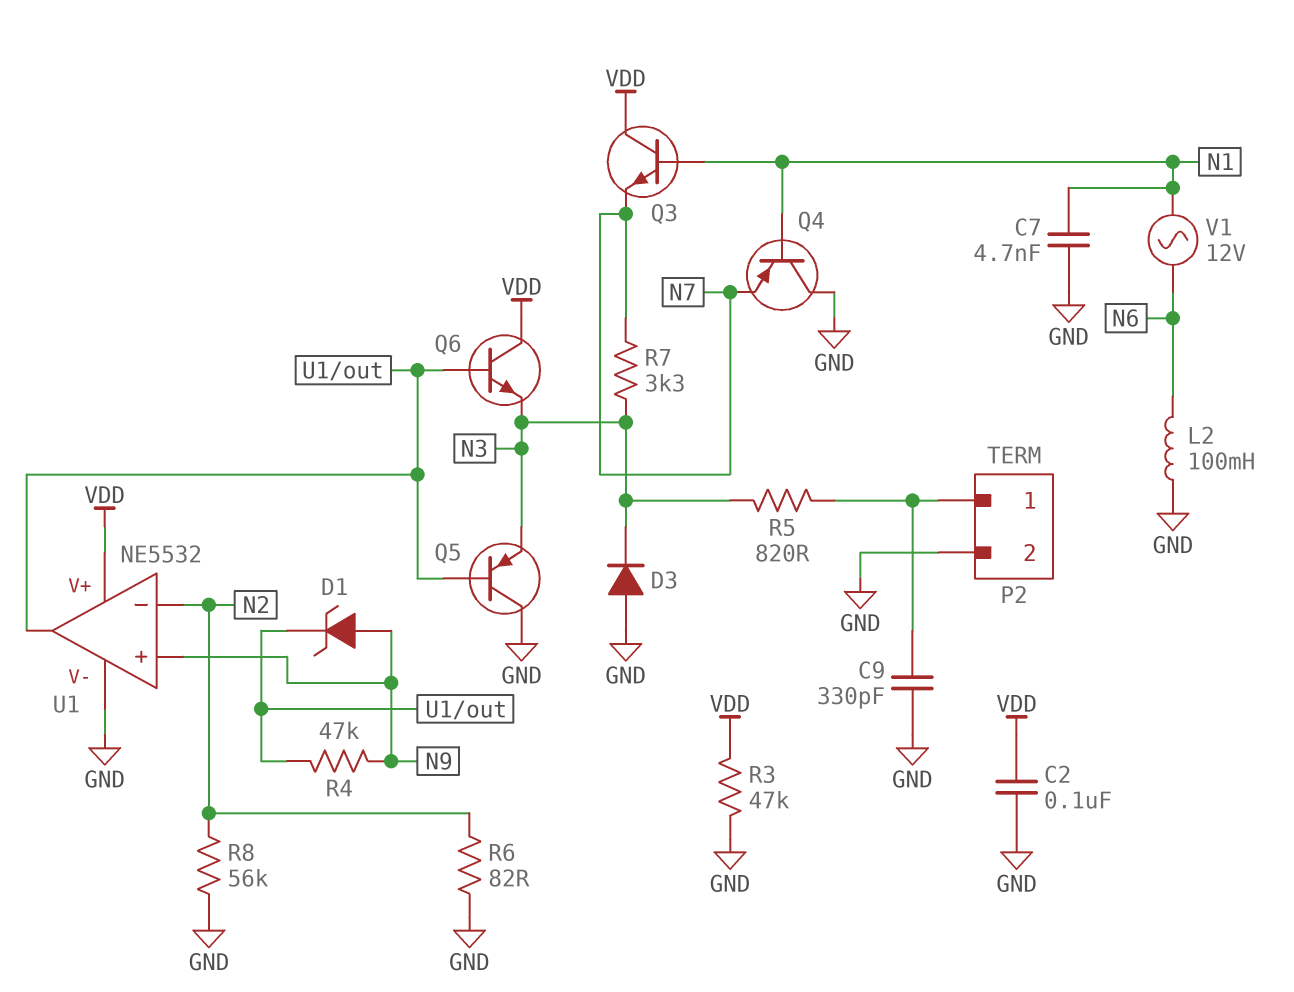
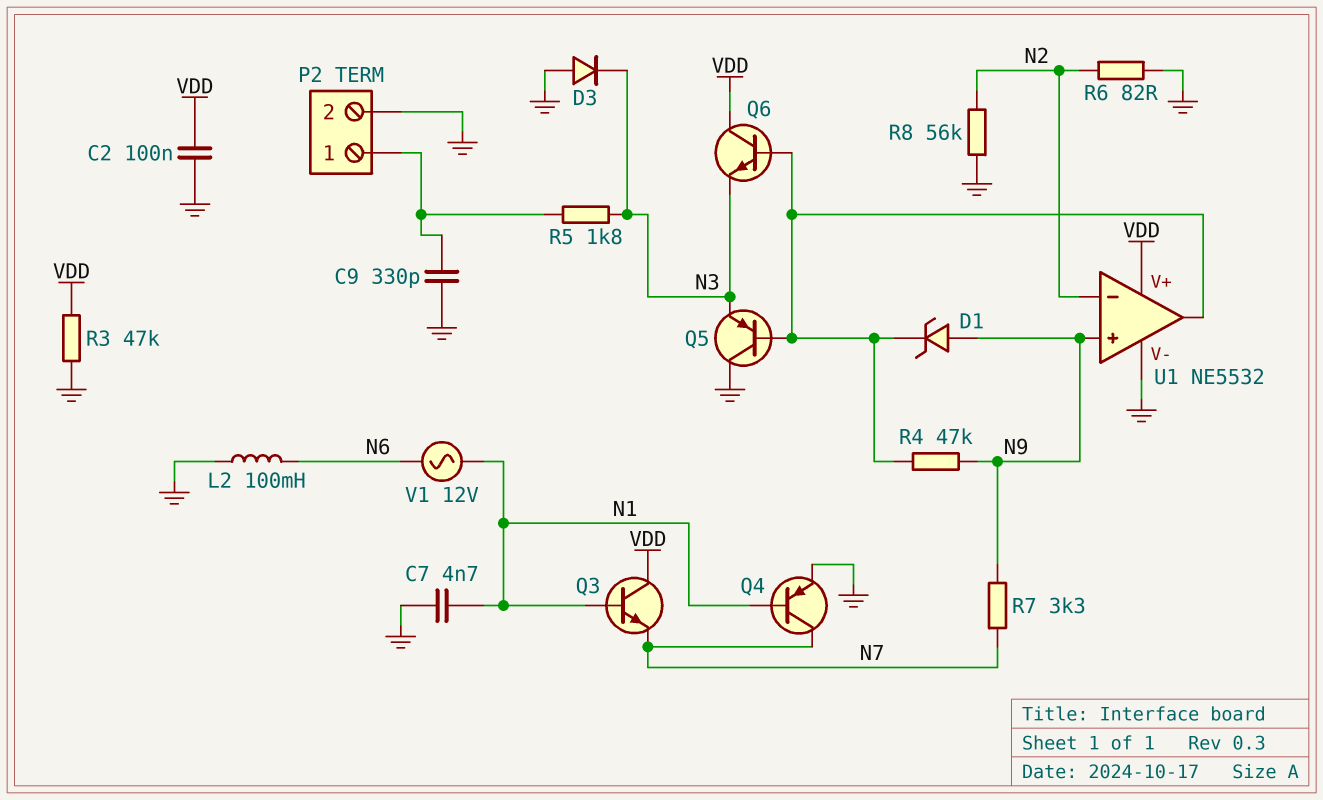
Q4: PNP (B N1, C GND, E N7) -> PNP (B N1, C N7, E GND)
R5: 820 (N3, P2/1) -> 1.8k (N3, P2/1)
R7: 3.3k (N3, N7) -> 3.3k (N7, N9)

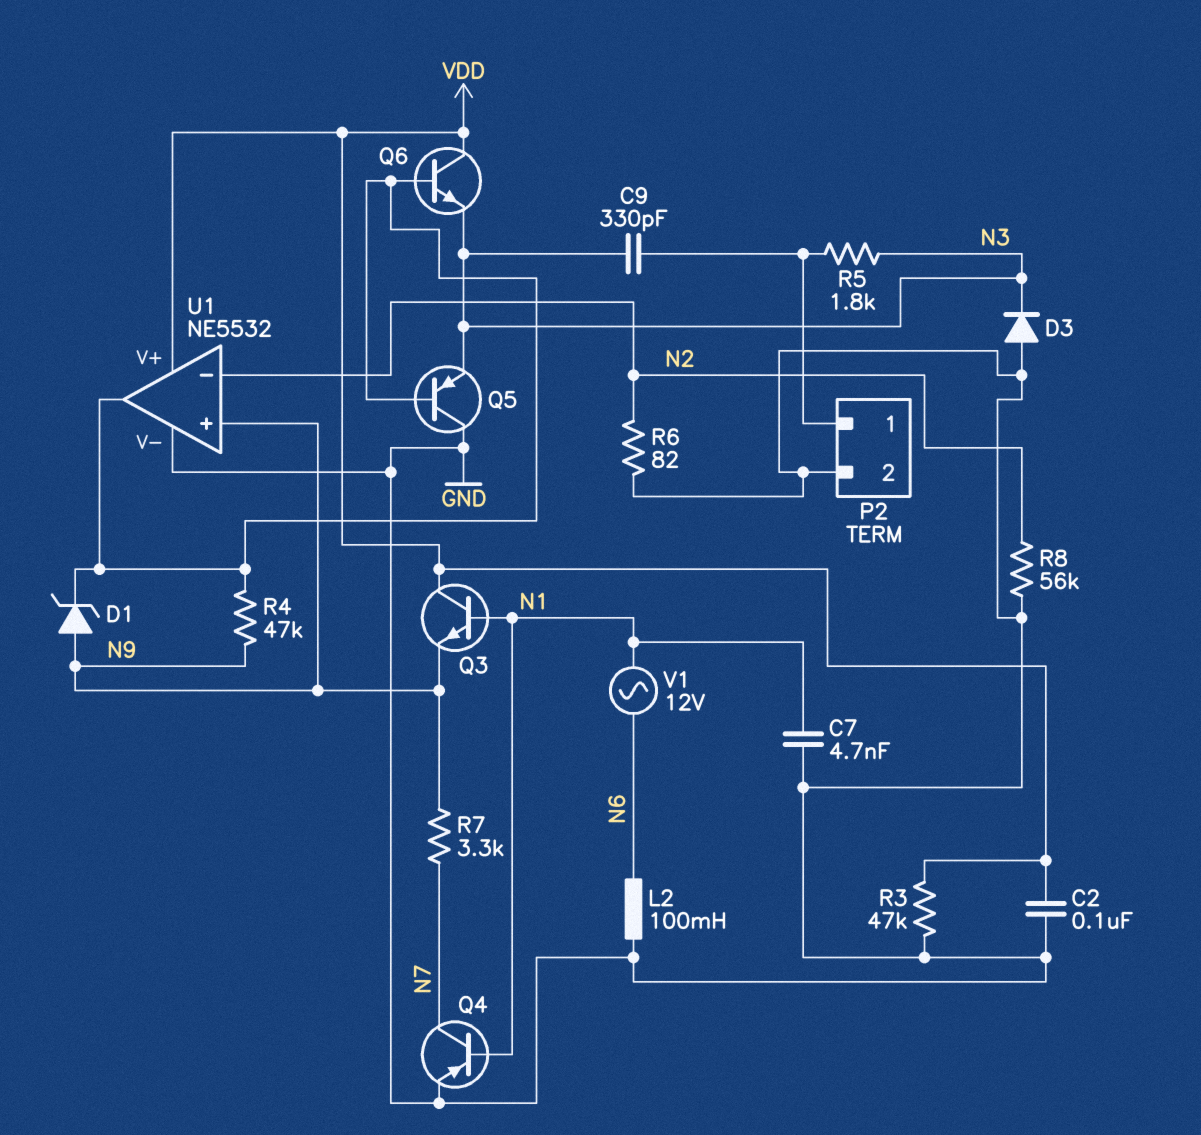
C9: 330pF (GND, P2/1) -> 330pF (N3, P2/1)
Q3: NPN (B N1, C VDD, E N7) -> NPN (B N1, C VDD, E N9)

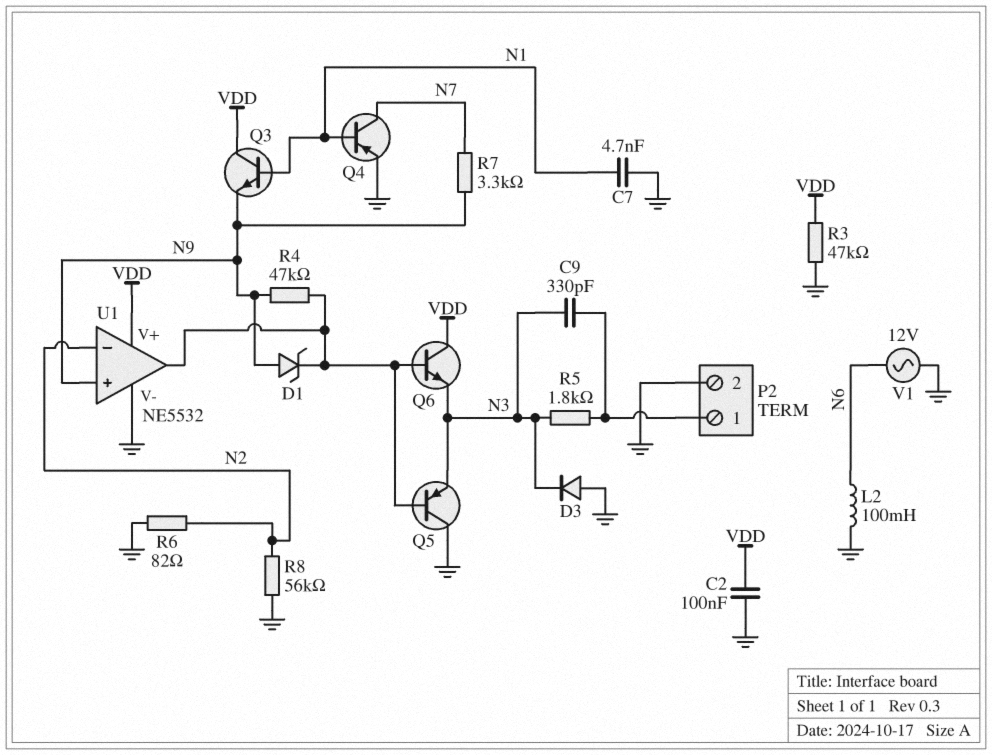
V1: AC 12V (N1, N6) -> AC 12V (GND, N6)

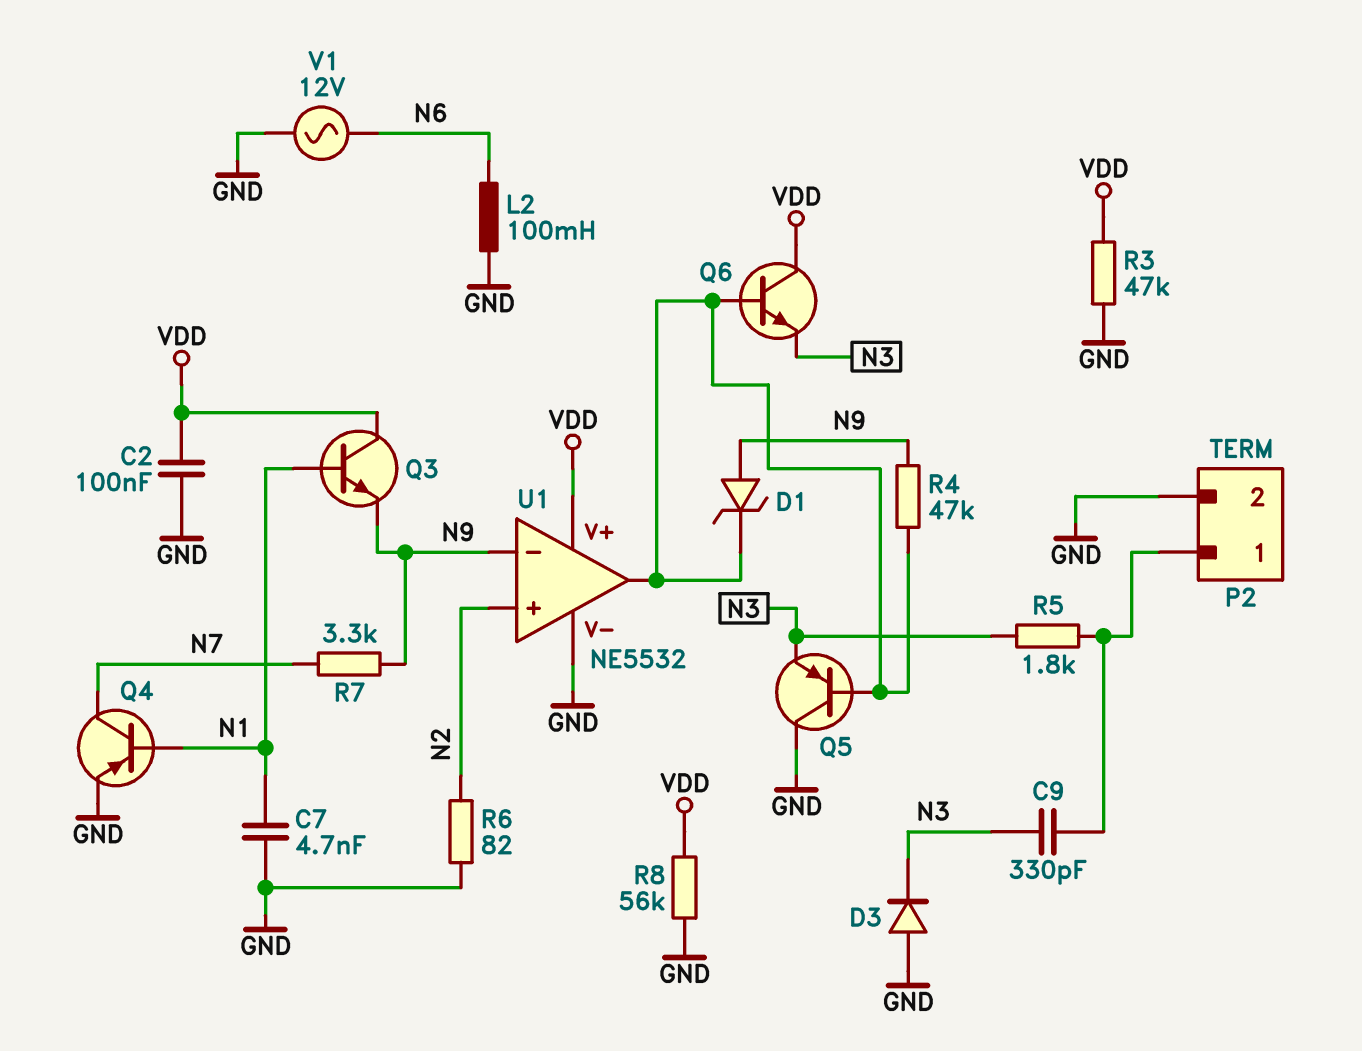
R8: 56k (GND, N2) -> 56k (GND, VDD)
U1 pin in+: N9 -> N2
U1 pin in-: N2 -> N9

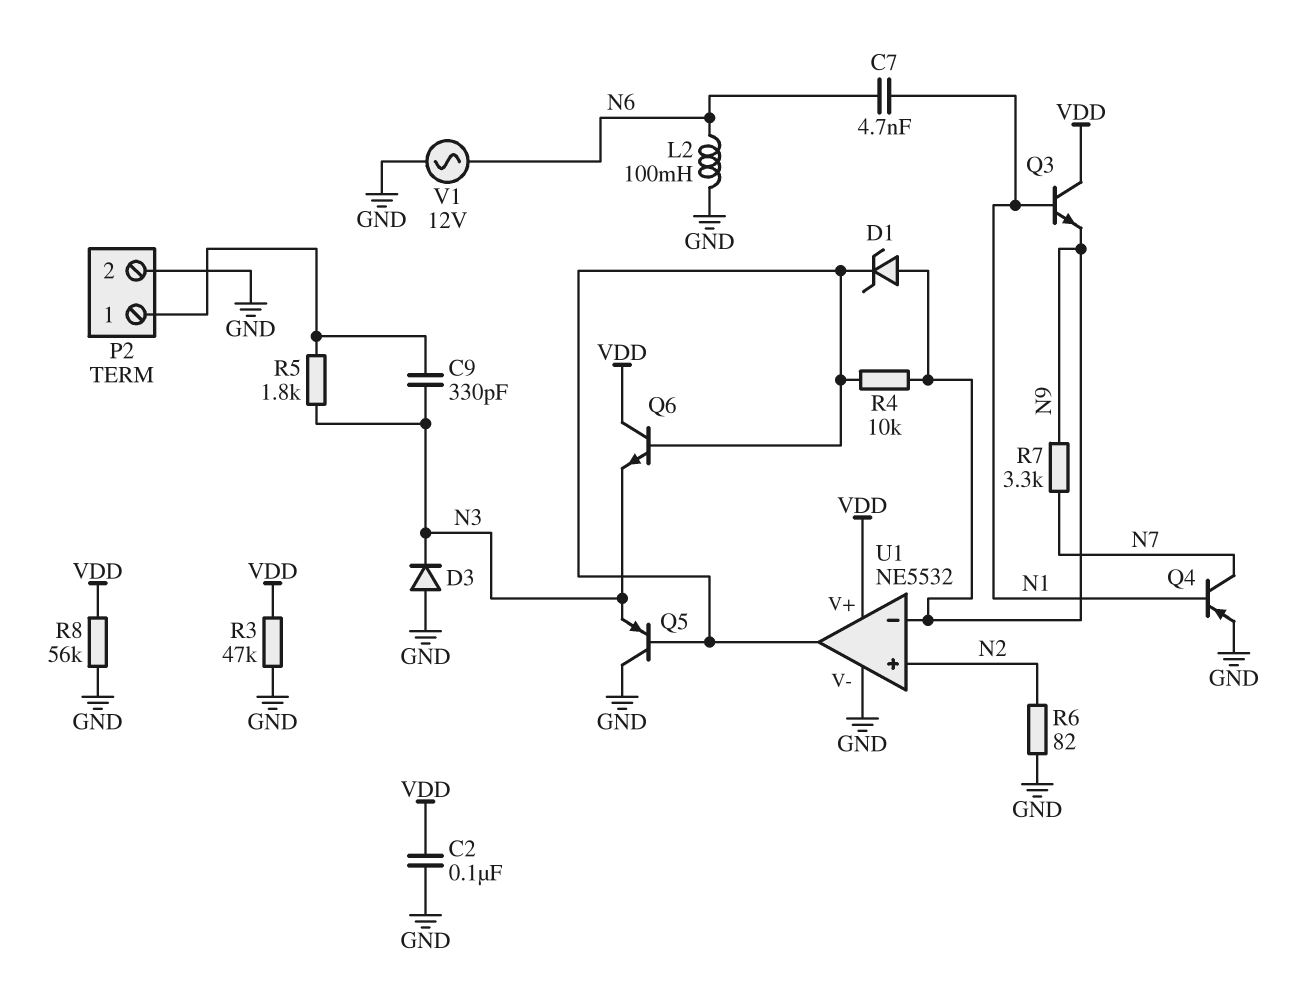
C7: 4.7nF (GND, N1) -> 4.7nF (N1, N6)
R4: 47k (N9, U1/out) -> 10k (N9, U1/out)

